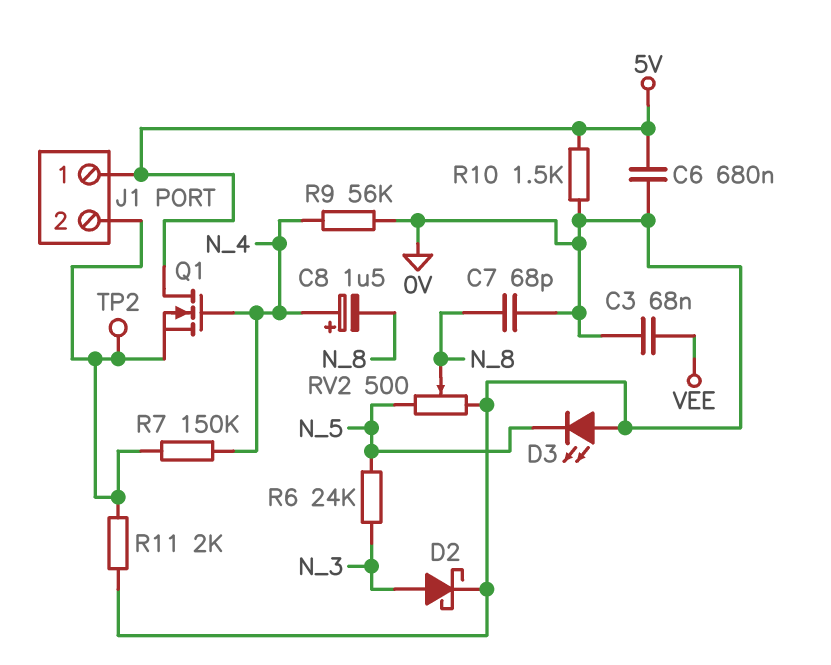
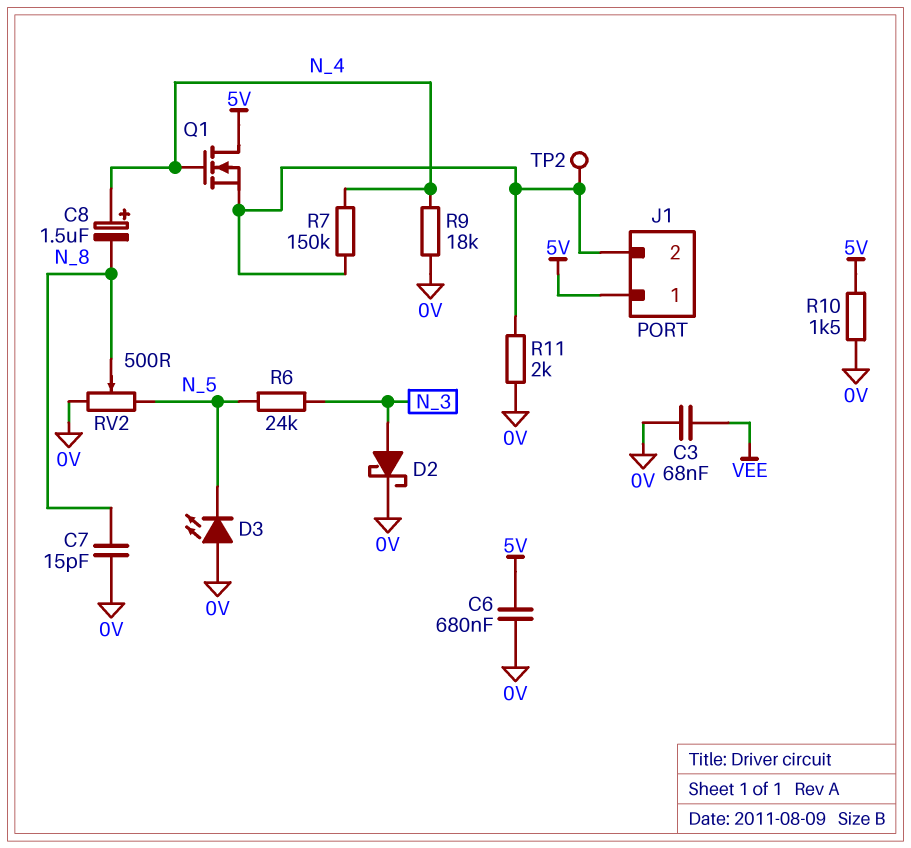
C7: 68pF (0V, N_8) -> 15pF (0V, N_8)
R9: 56k (0V, N_4) -> 18k (0V, N_4)

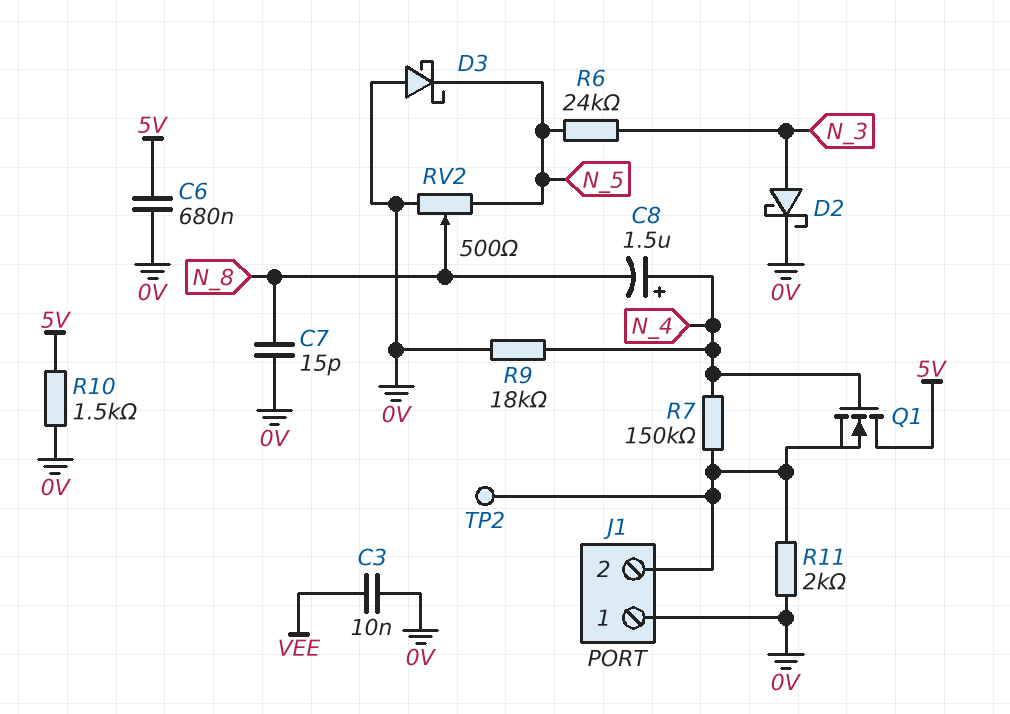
C3: 68nF (0V, VEE) -> 10nF (0V, VEE)
D3: LED (A 0V, K N_5) -> schottky (A 0V, K N_5)
J1 pin 1: 5V -> 0V

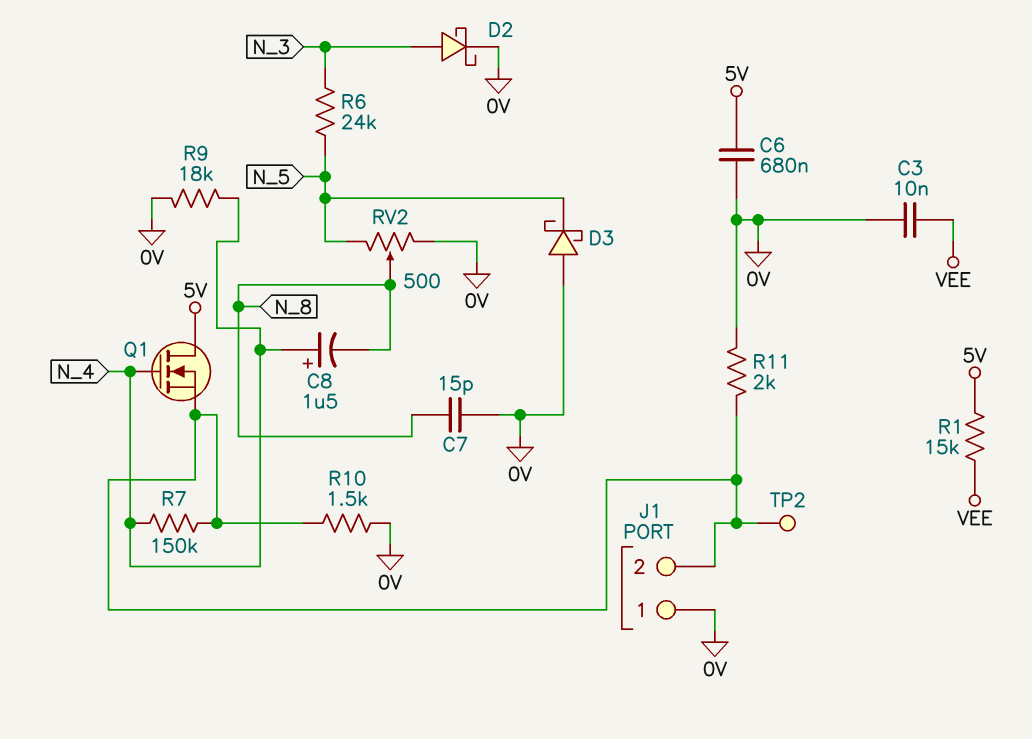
R1: none -> 15k (5V, VEE)
R10: 1.5k (0V, 5V) -> 1.5k (0V, J1/2)

